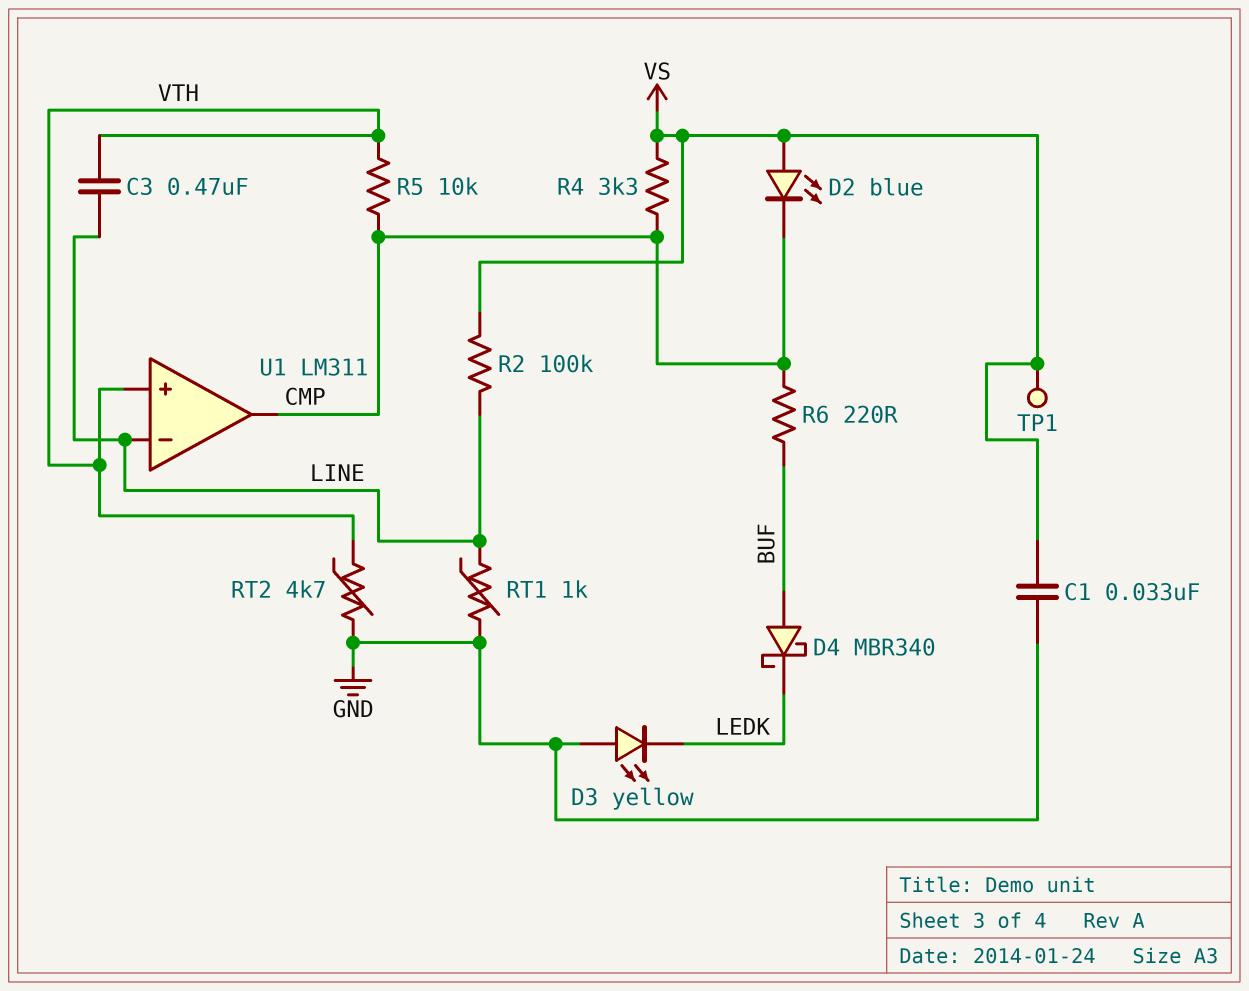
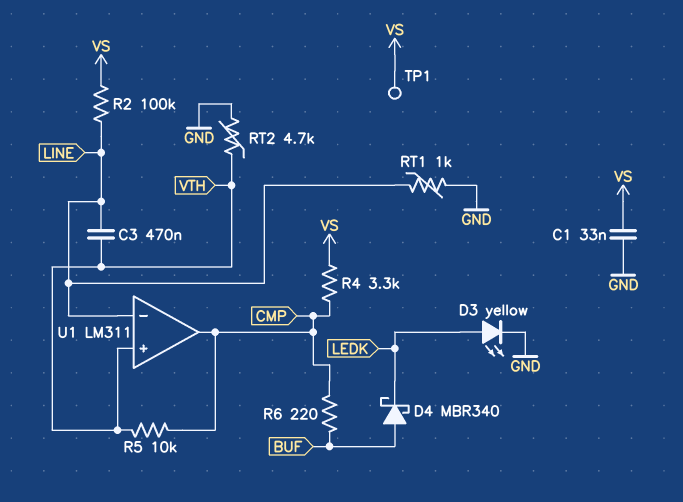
D2: LED blue (A VS, K CMP) -> none
D3: LED yellow (A GND, K LEDK) -> LED yellow (A LEDK, K GND)

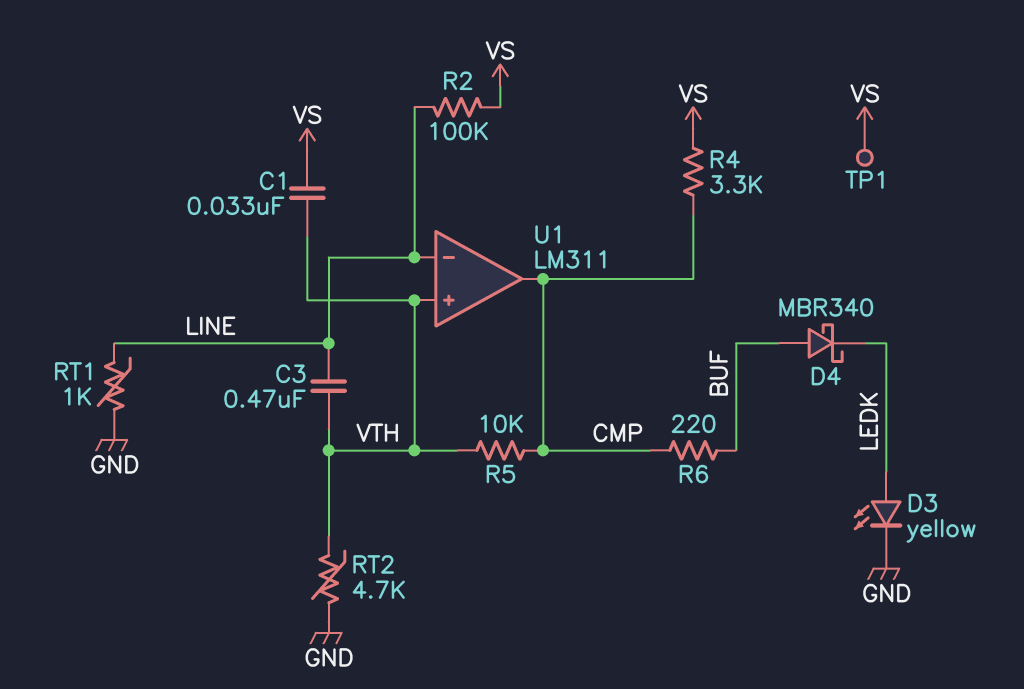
C1: 33nF (GND, VS) -> 33nF (VS, VTH)

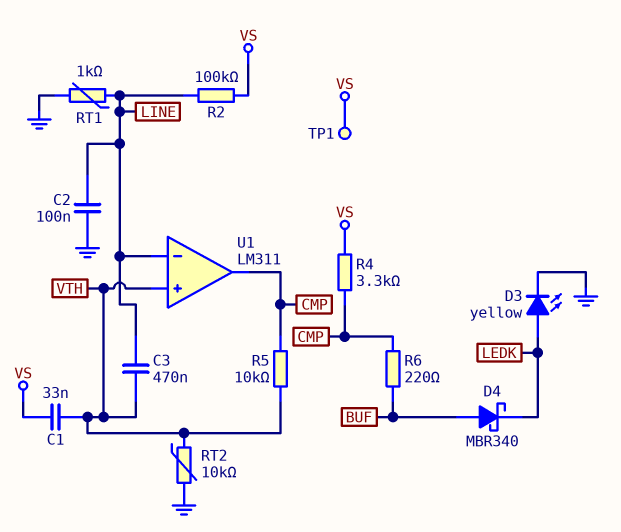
C2: none -> 100nF (GND, LINE)
RT2: 4.7k (GND, VTH) -> 10k (GND, VTH)

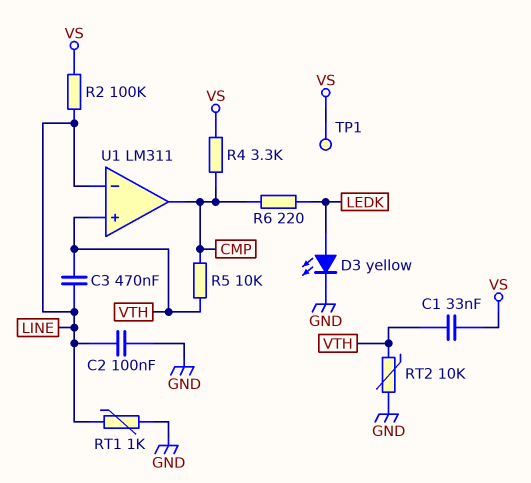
D4: schottky MBR340 (A BUF, K LEDK) -> none
R6: 220 (BUF, CMP) -> 220 (CMP, LEDK)

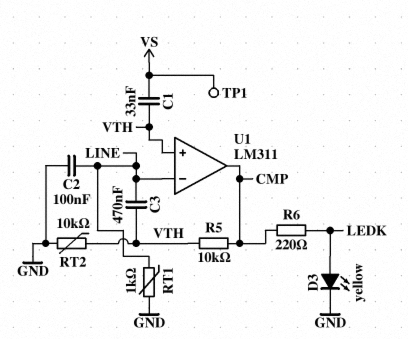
R2: 100k (LINE, VS) -> none
R4: 3.3k (CMP, VS) -> none

